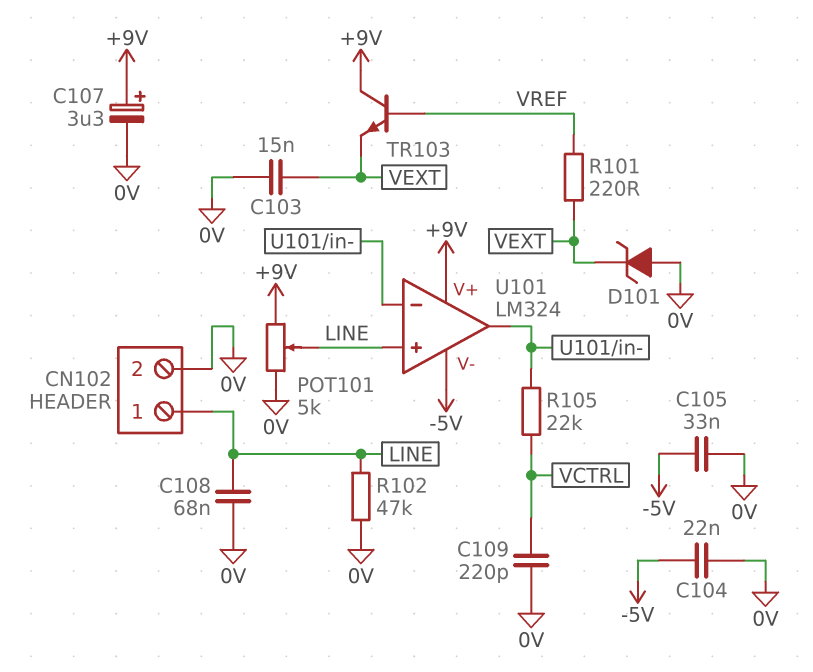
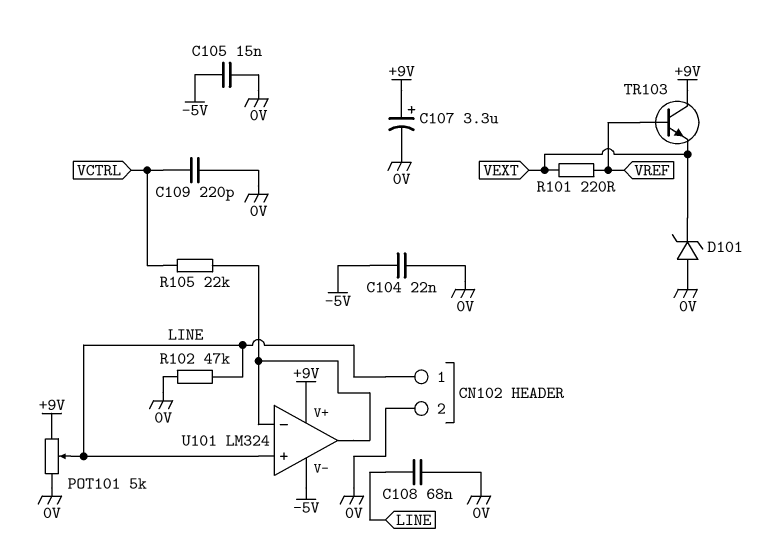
C103: 15nF (0V, VEXT) -> none
C105: 33nF (-5V, 0V) -> 15nF (-5V, 0V)

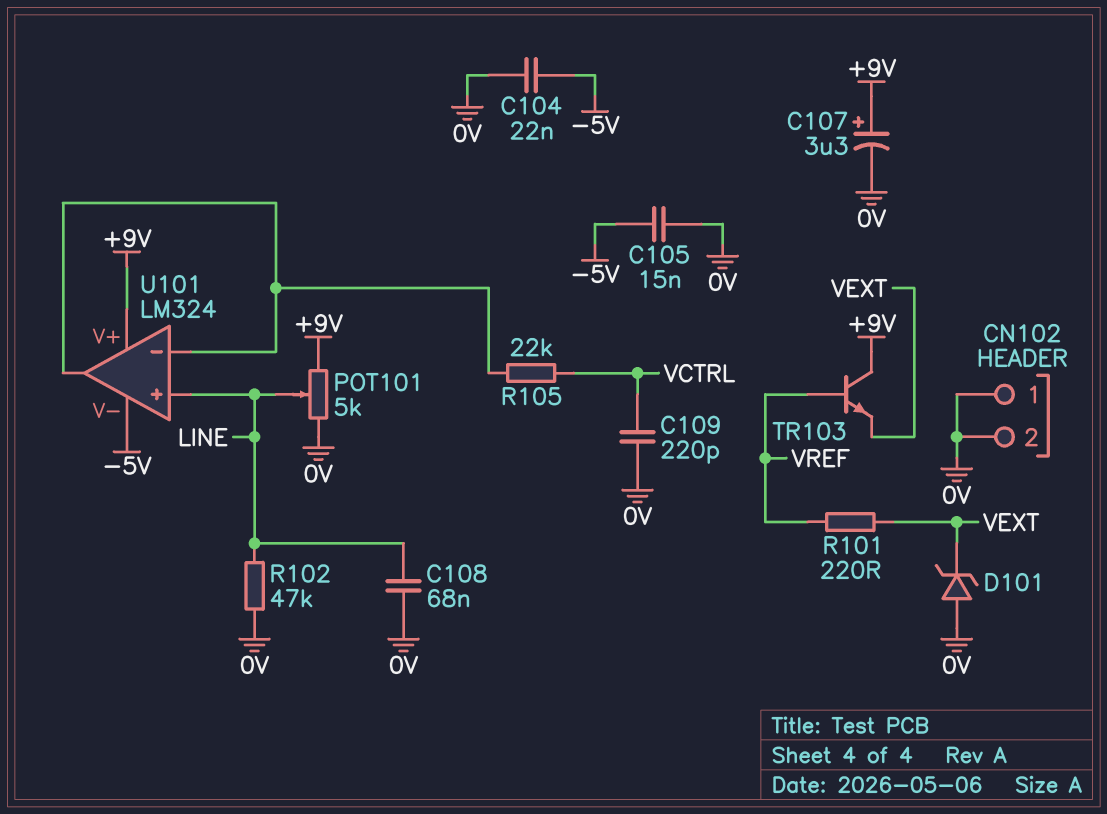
CN102 pin 1: LINE -> 0V

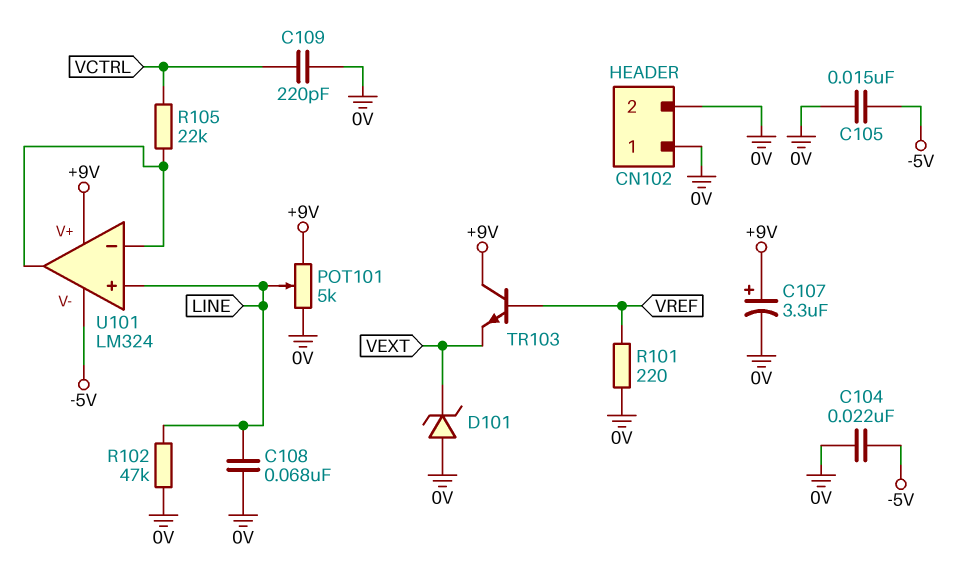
R101: 220 (VEXT, VREF) -> 220 (0V, VREF)

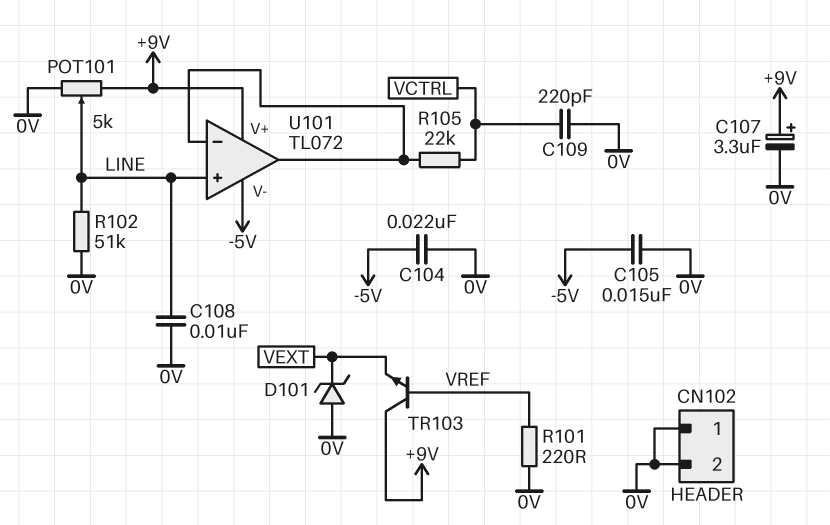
C108: 68nF (0V, LINE) -> 10nF (0V, LINE)
R102: 47k (0V, LINE) -> 51k (0V, LINE)
U101: LM324 -> TL072

